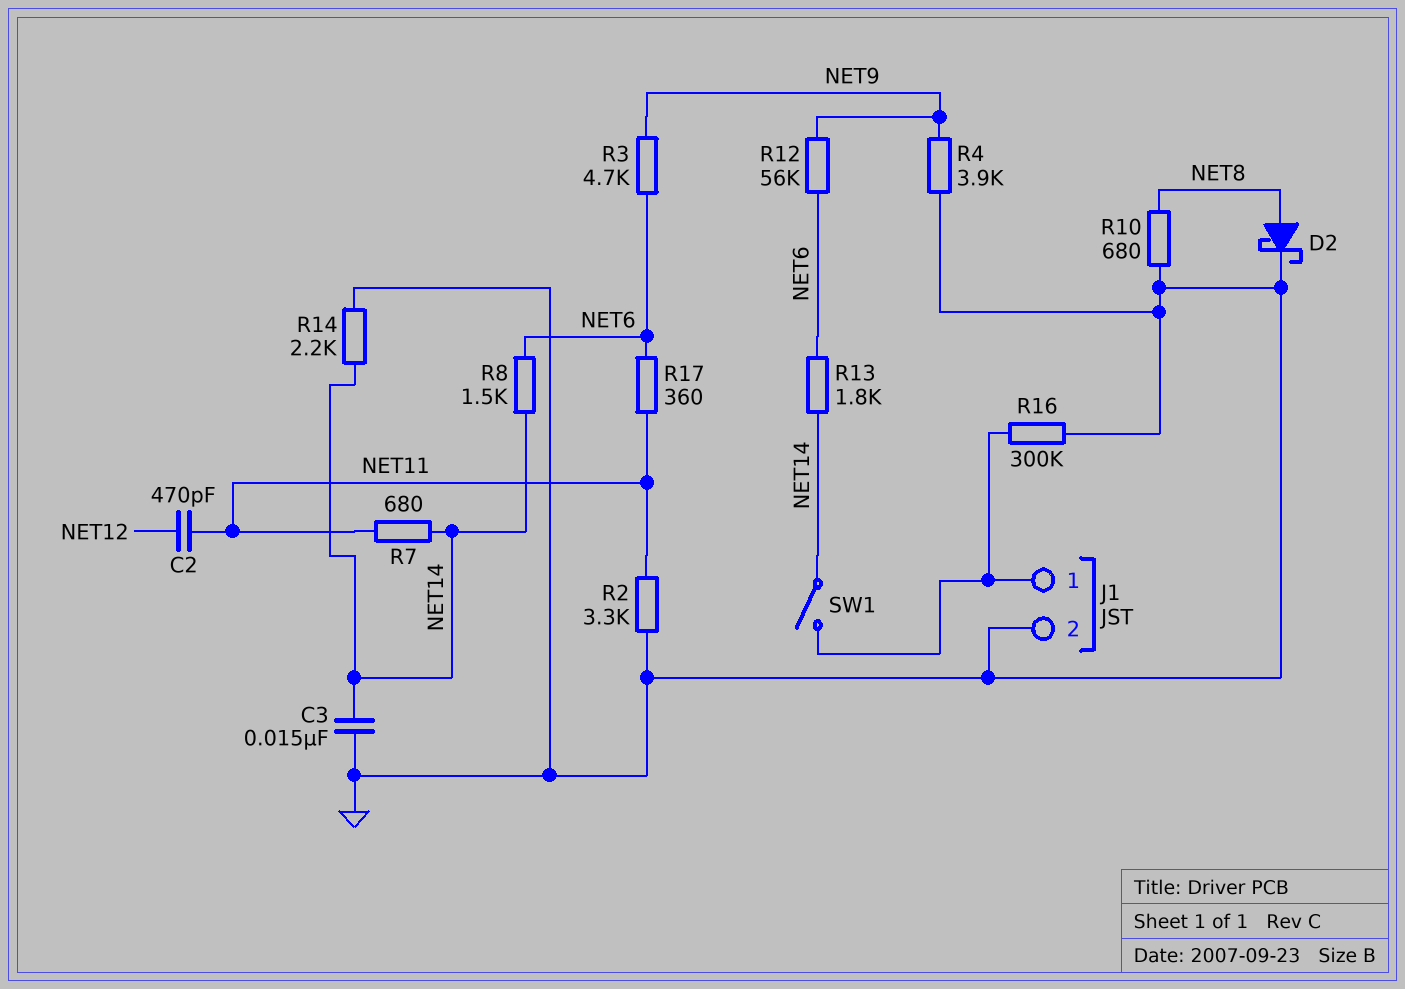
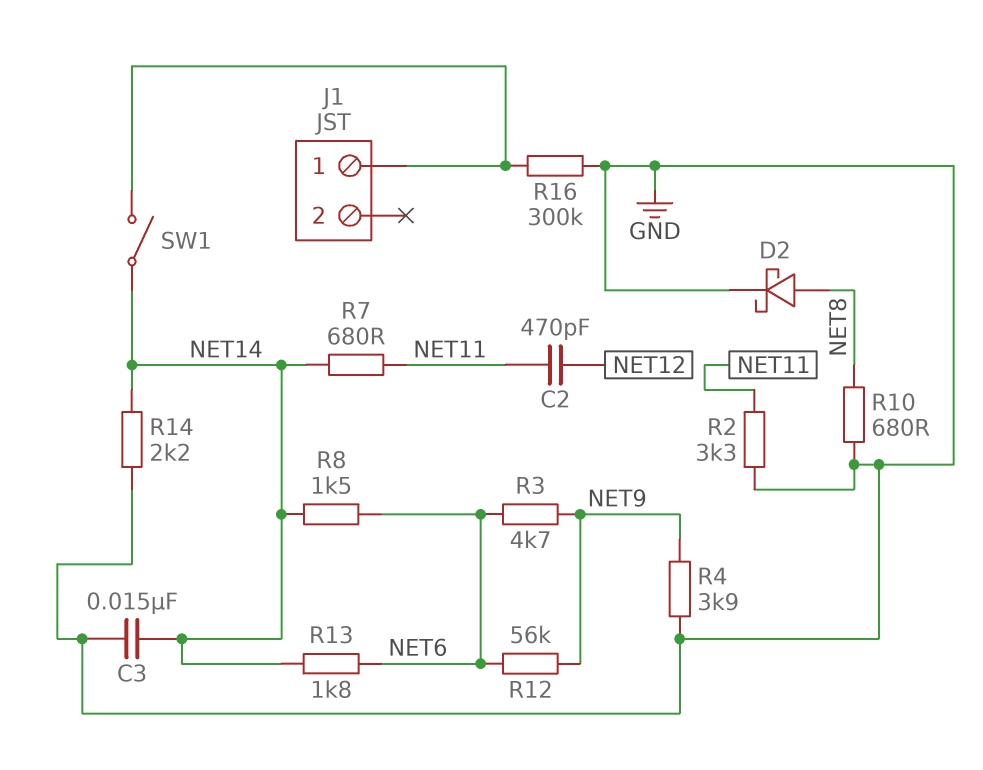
J1 pin 2: GND -> none
R17: 360 (NET6, NET11) -> none

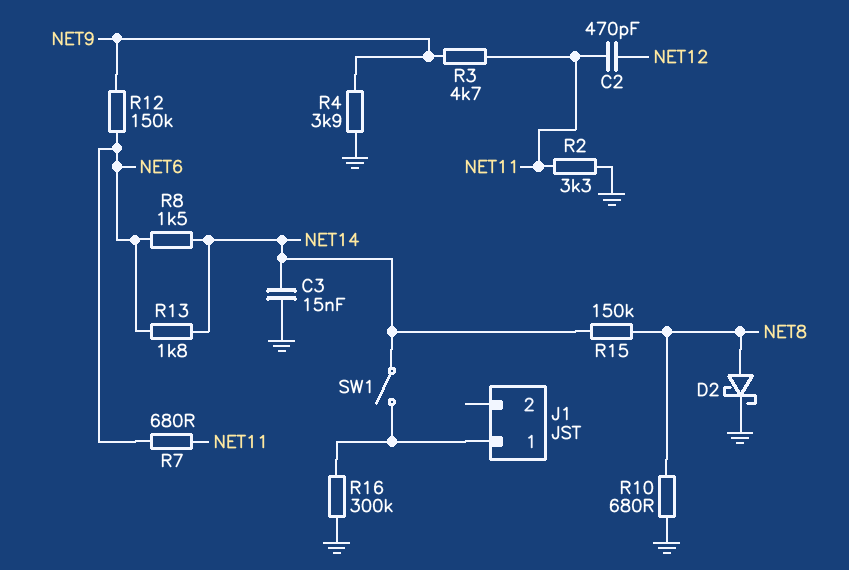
R3: 4.7k (NET6, NET9) -> 4.7k (NET9, NET11)
R7: 680 (NET11, NET14) -> 680 (NET6, NET11)
R12: 56k (NET6, NET9) -> 150k (NET6, NET9)
R14: 2.2k (GND, NET14) -> none
R15: none -> 150k (NET8, NET14)

